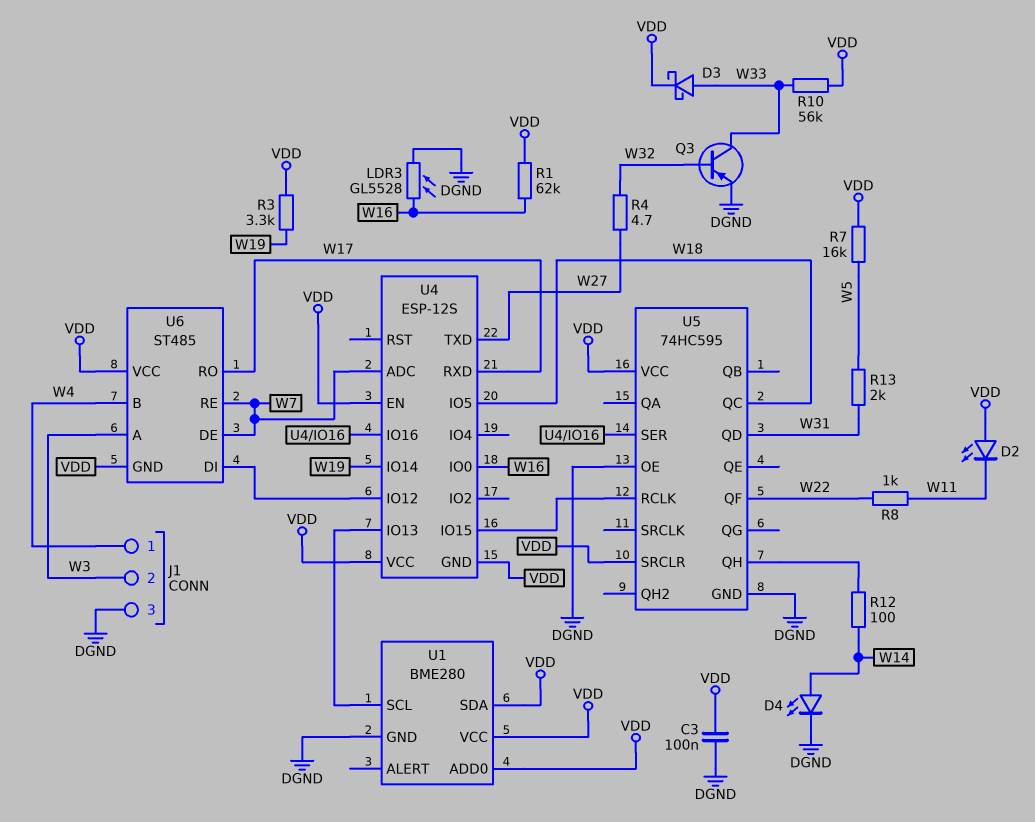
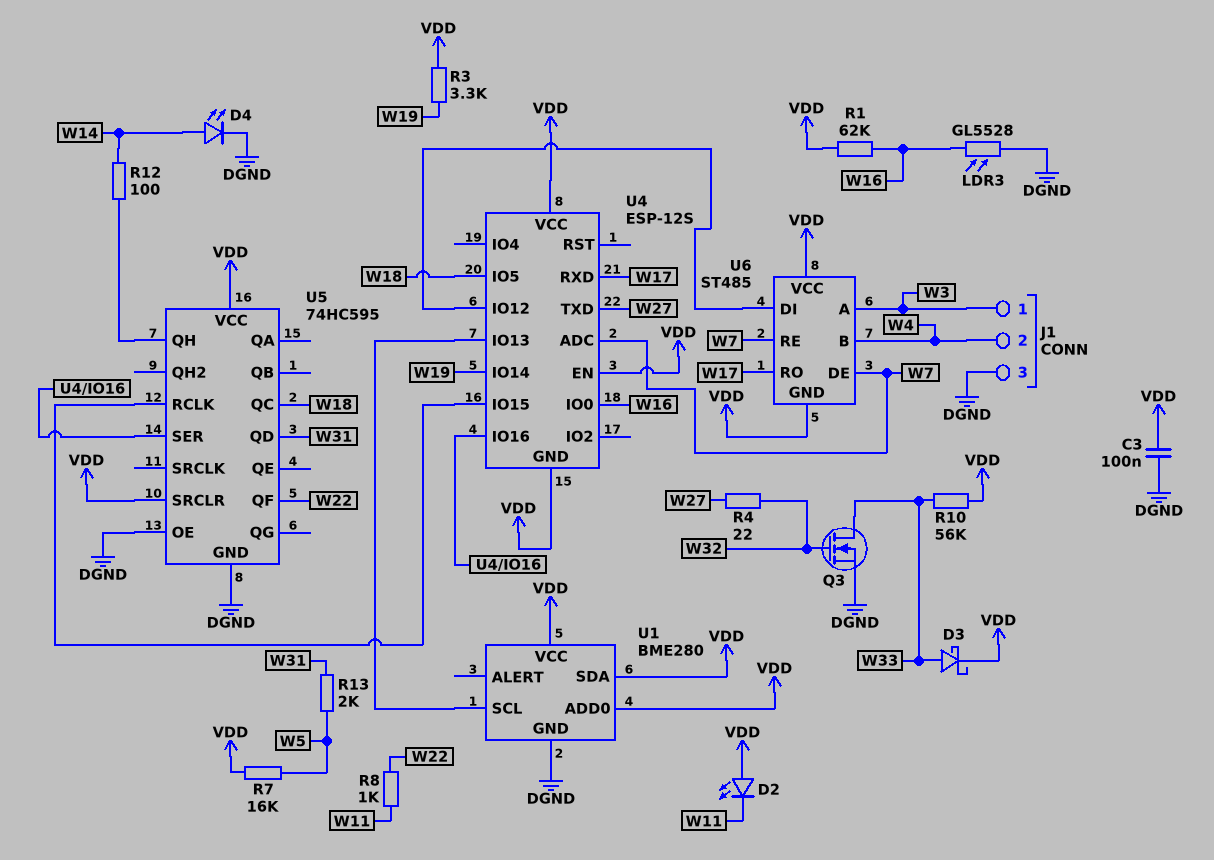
J1 pin 1: W4 -> W3
J1 pin 2: W3 -> W4
Q3: PNP (B W32, C W33, E DGND) -> NMOS (G W32, D W33, S DGND)
R4: 4.7 (W27, W32) -> 22 (W27, W32)

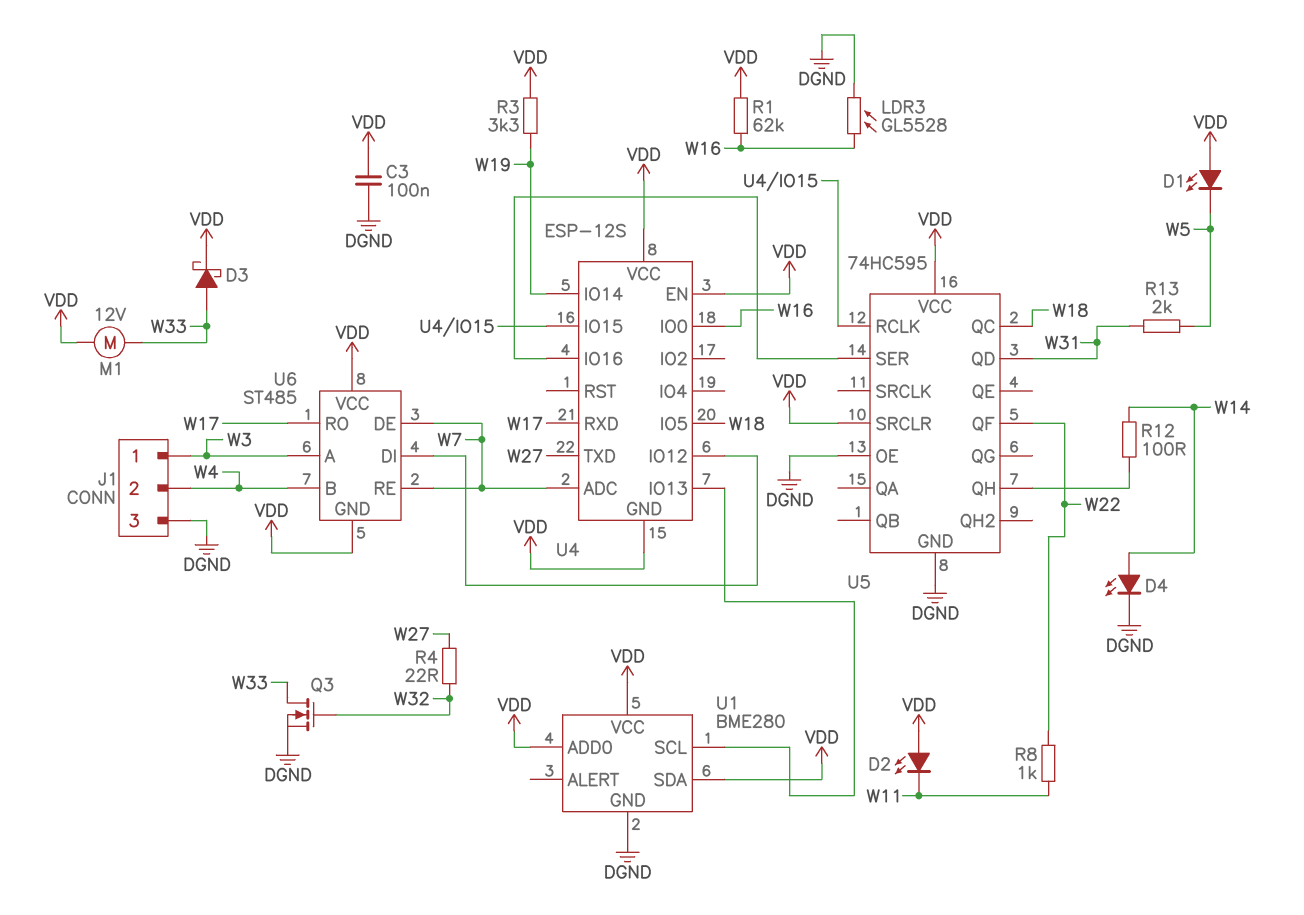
D1: none -> LED (A VDD, K W5)
M1: none -> motor 12V (VDD, W33)
R7: 16k (VDD, W5) -> none
R10: 56k (VDD, W33) -> none

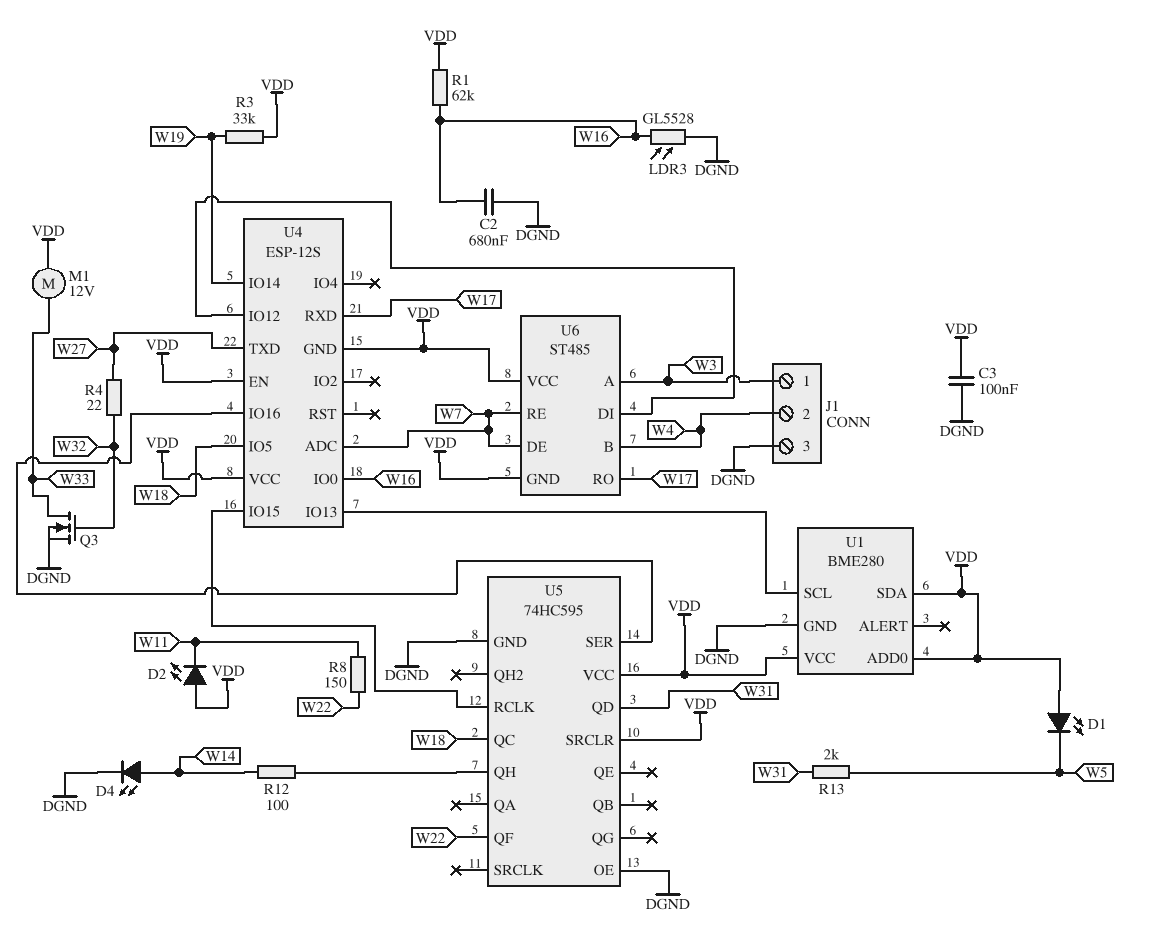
C2: none -> 680nF (DGND, W16)
D3: schottky (A W33, K VDD) -> none
R3: 3.3k (VDD, W19) -> 33k (VDD, W19)
R8: 1k (W11, W22) -> 150 (W11, W22)

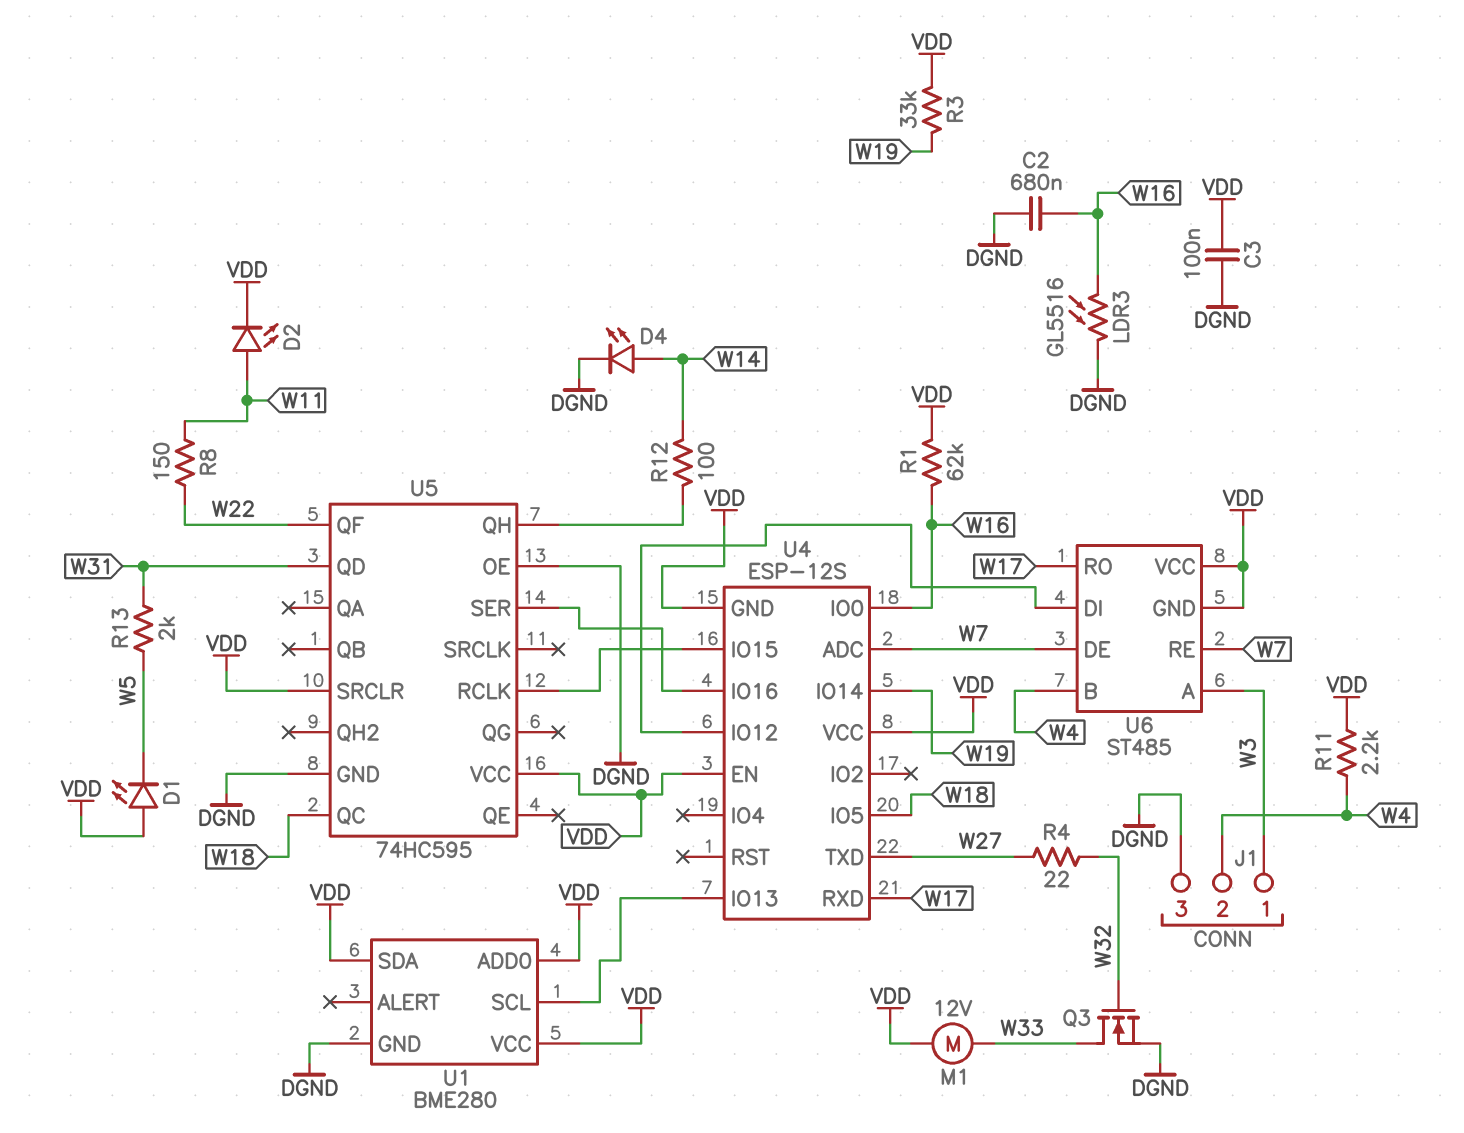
D2: LED (A VDD, K W11) -> LED (A W11, K VDD)
LDR3: GL5528 (DGND, W16) -> GL5516 (DGND, W16)
R11: none -> 2.2k (VDD, W4)

